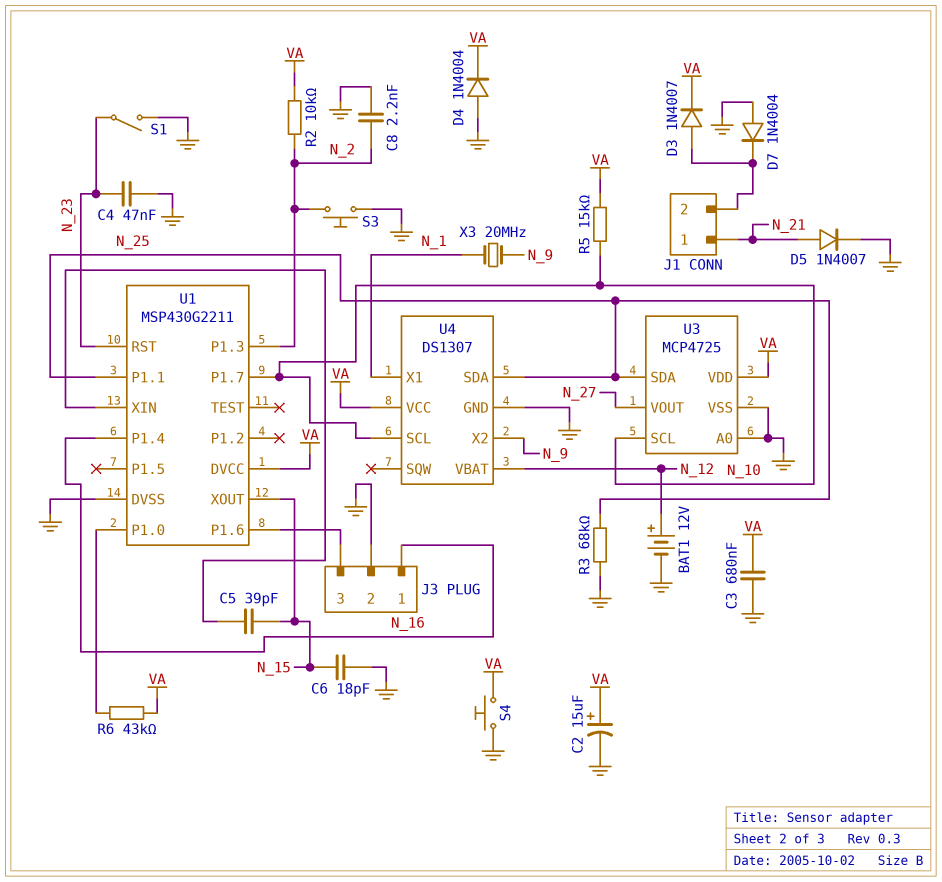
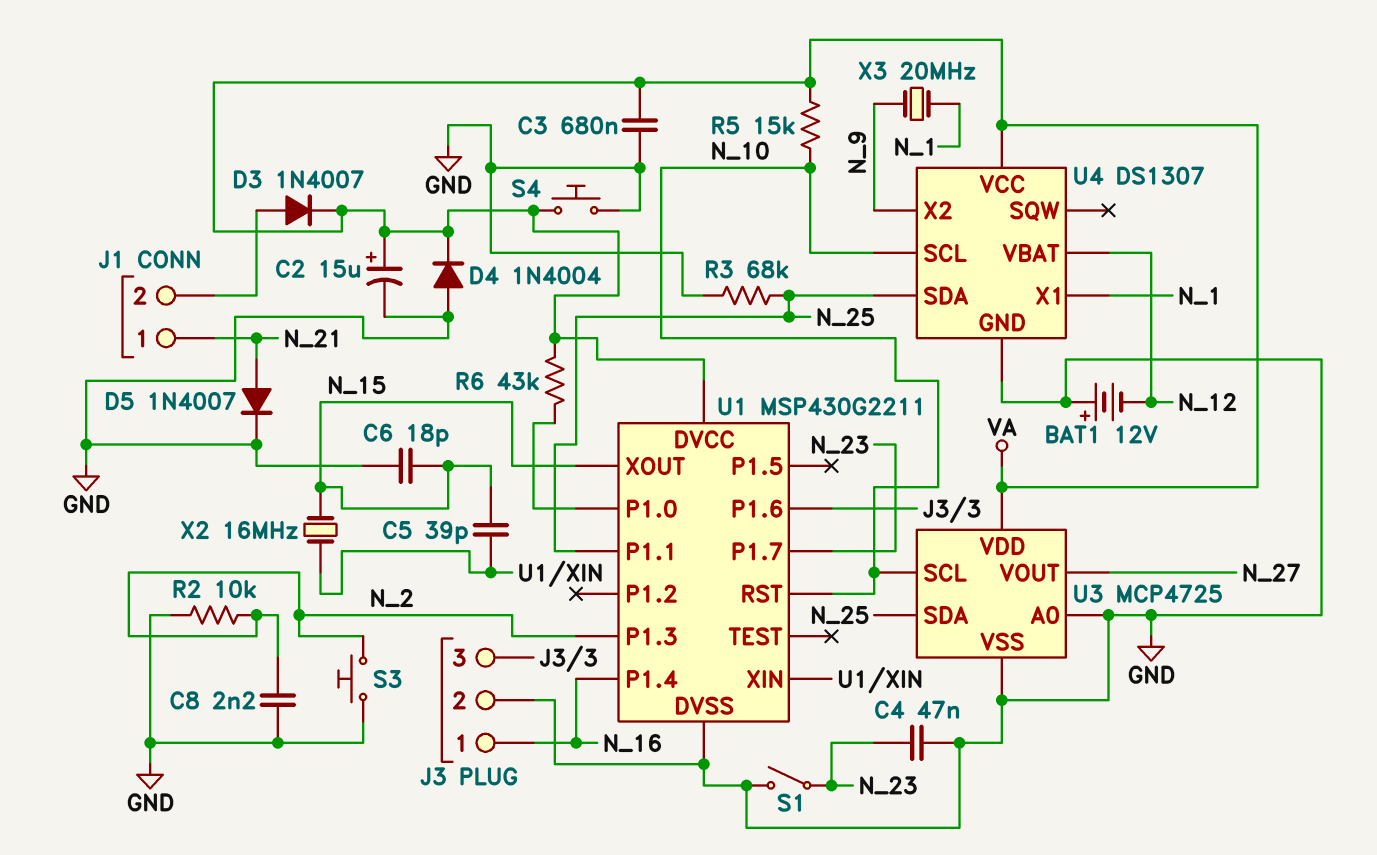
BAT1: 12V (plus N_12, minus GND) -> 12V (plus GND, minus N_12)
D7: diode 1N4004 (A GND, K J1/2) -> none
R2: 10k (N_2, VA) -> 10k (GND, N_2)
U1 pin P1.7: N_10 -> N_23
U1 pin RST: N_23 -> N_10
X2: none -> 16MHz (N_15, U1/XIN)

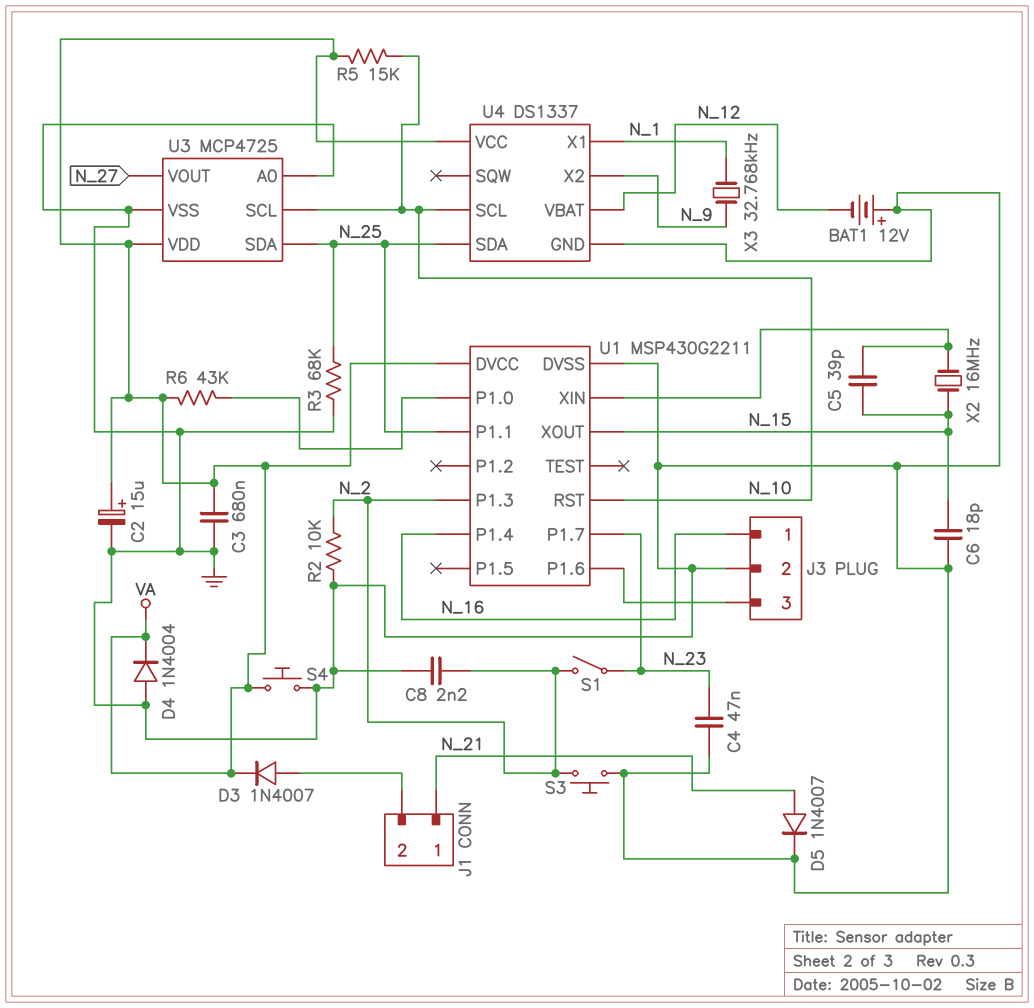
S1: switch (GND, N_23) -> switch (N_2, N_23)
U4: DS1307 -> DS1337
X3: 20MHz (N_1, N_9) -> 32.768kHz (N_1, N_9)

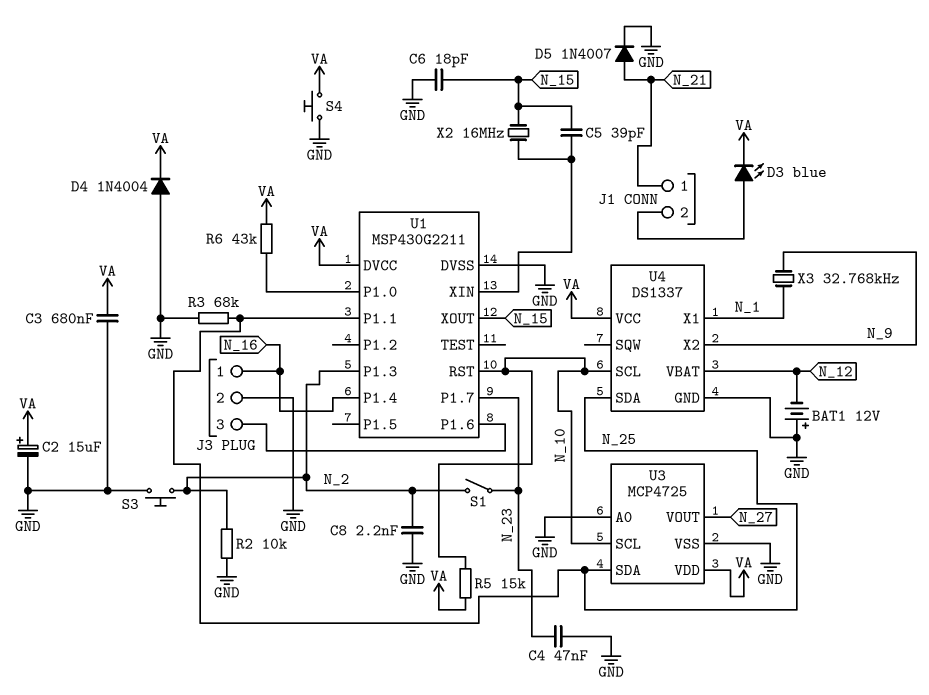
D3: diode 1N4007 (A J1/2, K VA) -> LED blue (A J1/2, K VA)

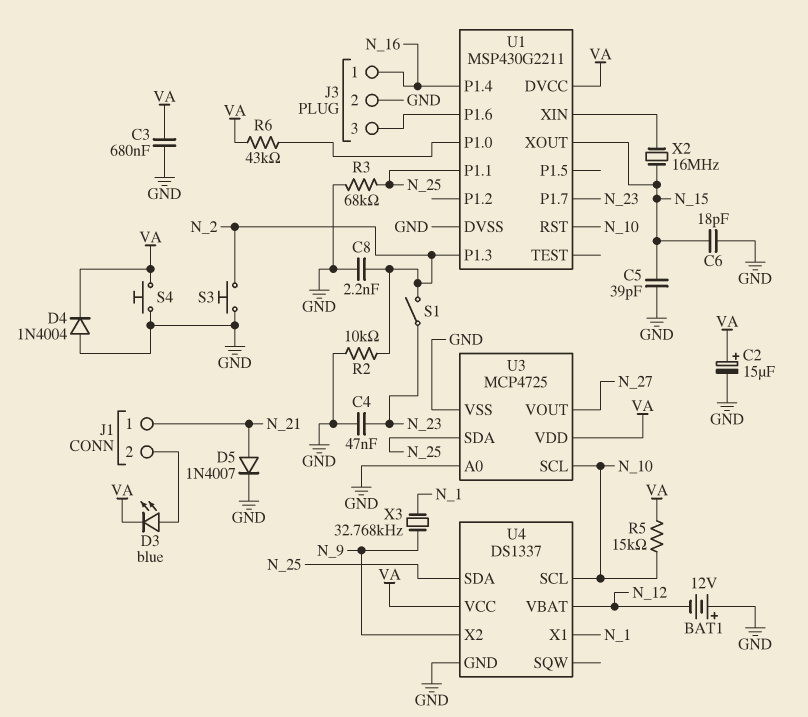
C5: 39pF (N_15, U1/XIN) -> 39pF (GND, N_15)

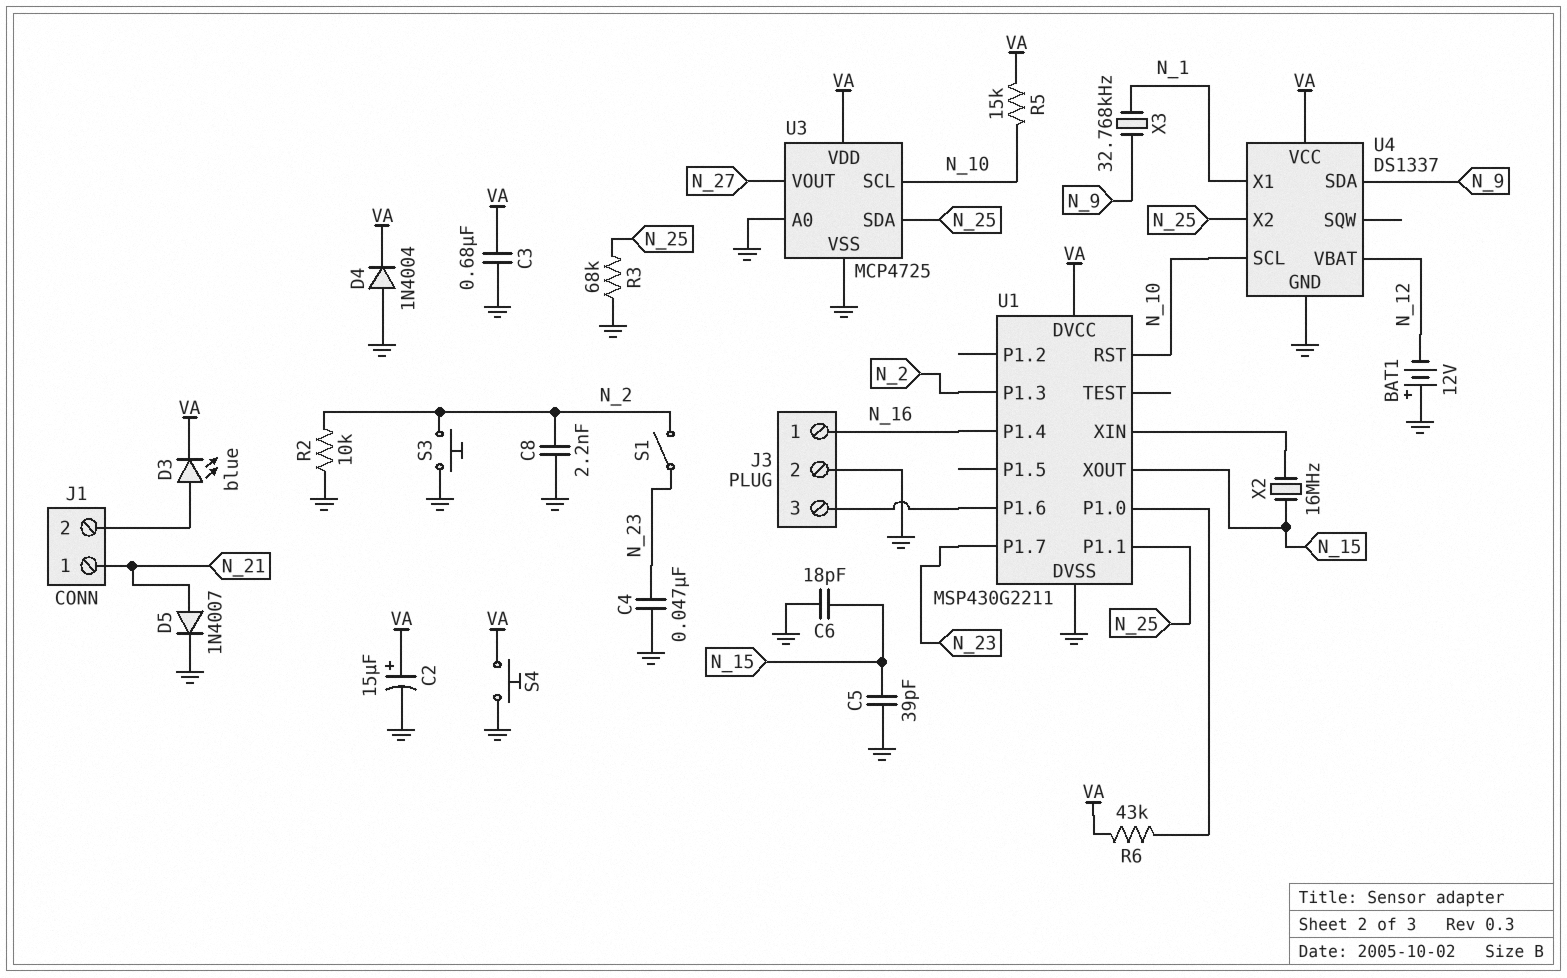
U4 pin SDA: N_25 -> N_9
U4 pin X2: N_9 -> N_25

